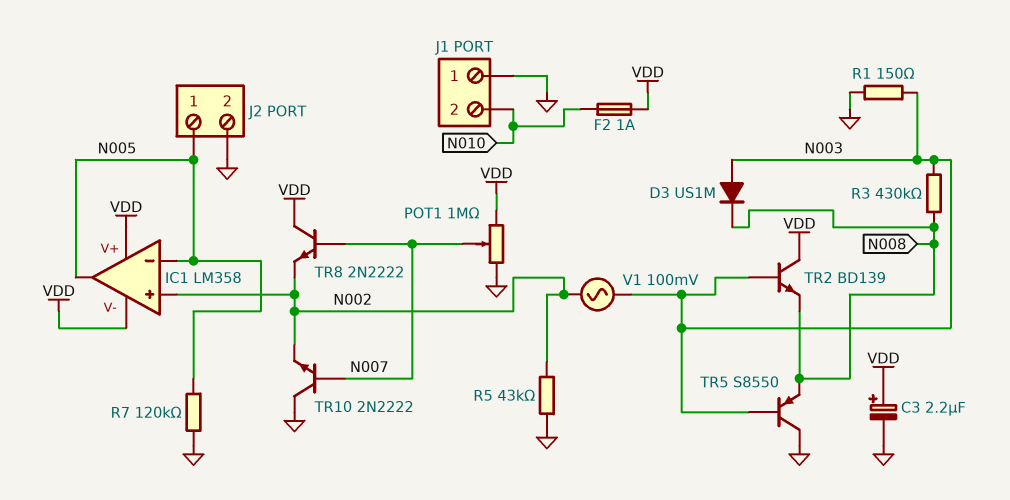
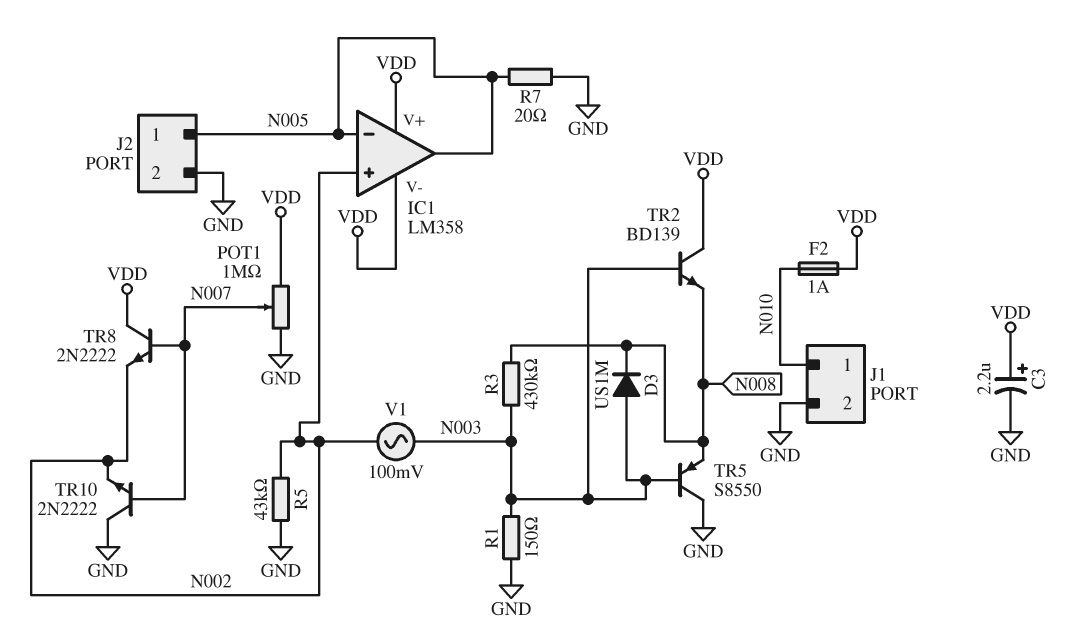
J1 pin 1: GND -> N010
J1 pin 2: N010 -> GND
R7: 120k (GND, N005) -> 20 (GND, N005)

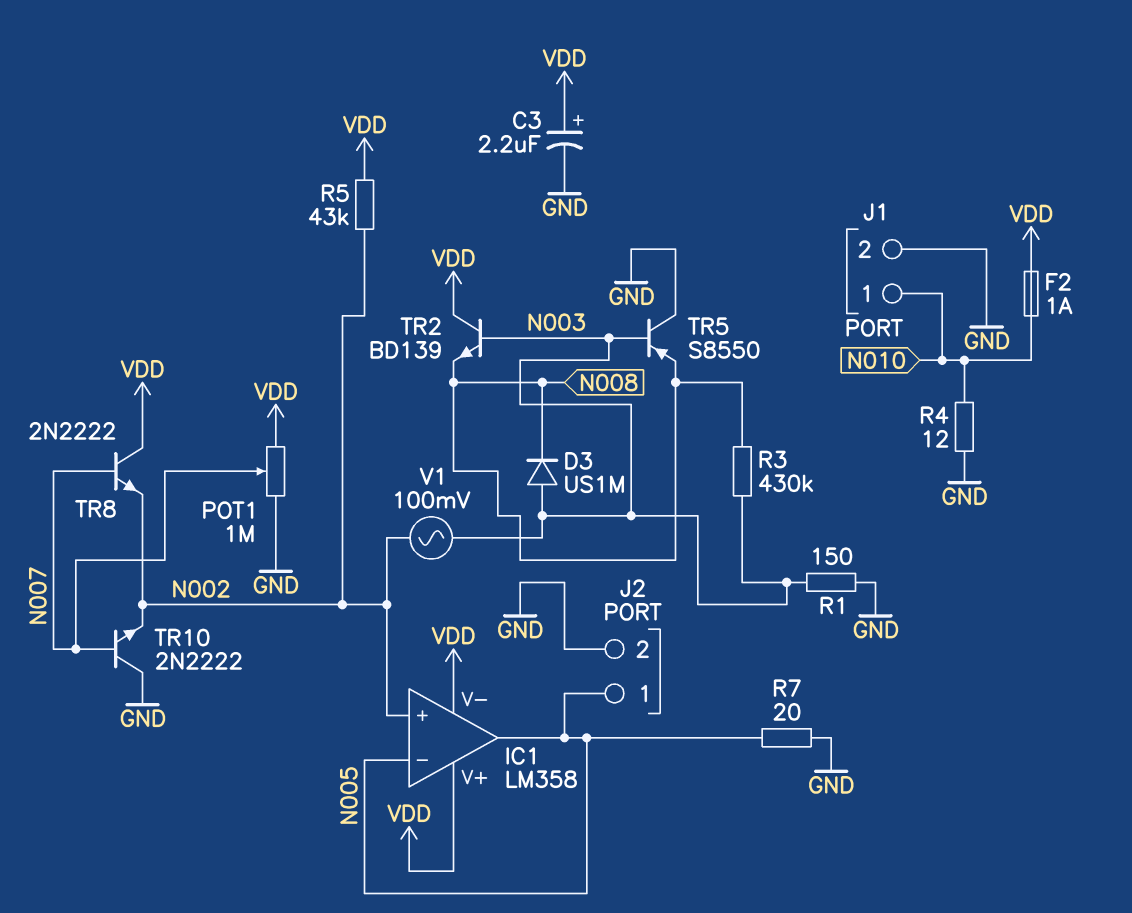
R4: none -> 12 (GND, N010)
R5: 43k (GND, N002) -> 43k (N002, VDD)

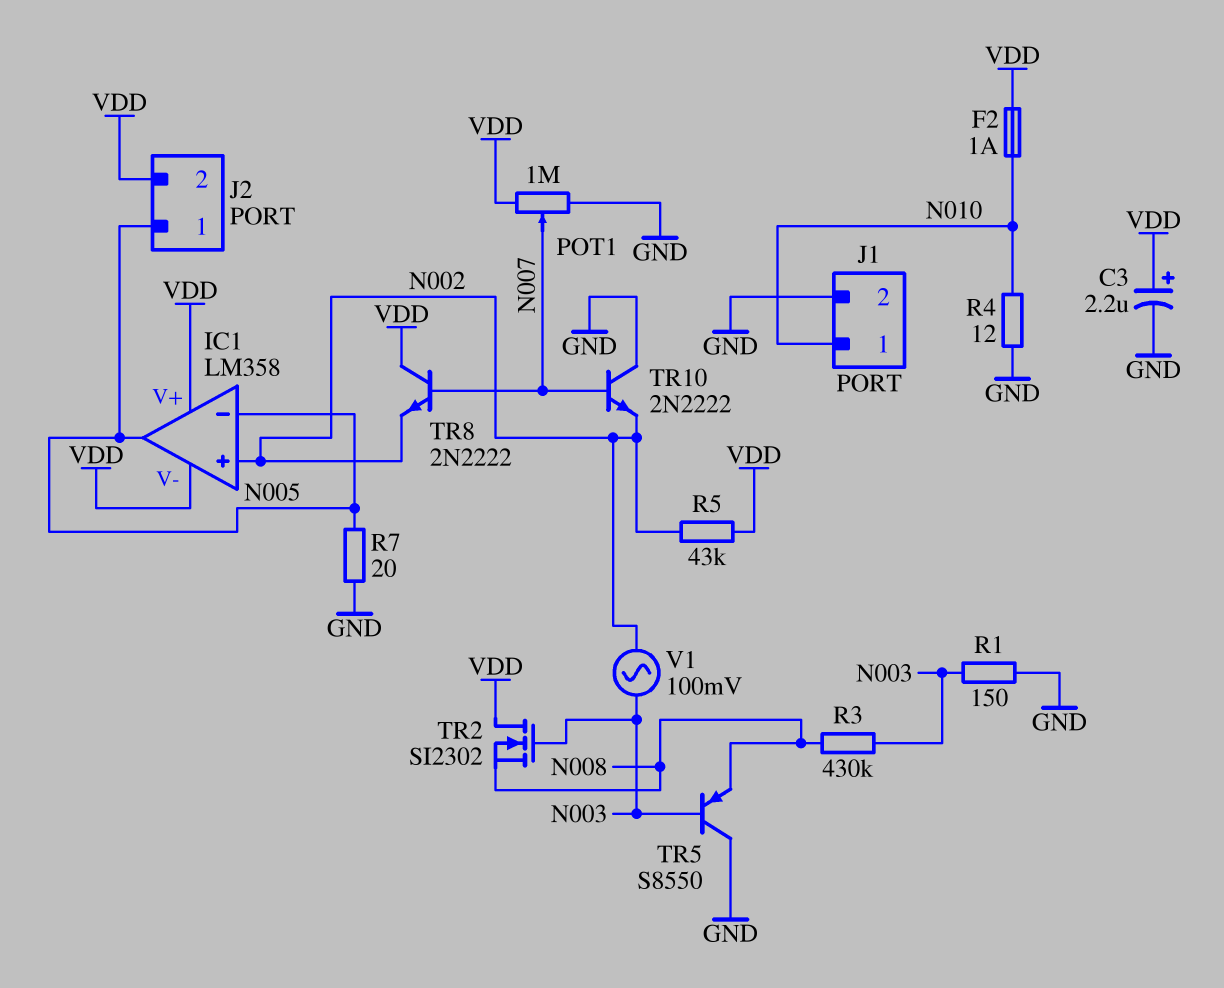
D3: diode US1M (A N003, K N008) -> none
J2 pin 2: GND -> VDD
TR2: NPN BD139 (B N003, C VDD, E N008) -> NMOS SI2302 (G N003, D VDD, S N008)

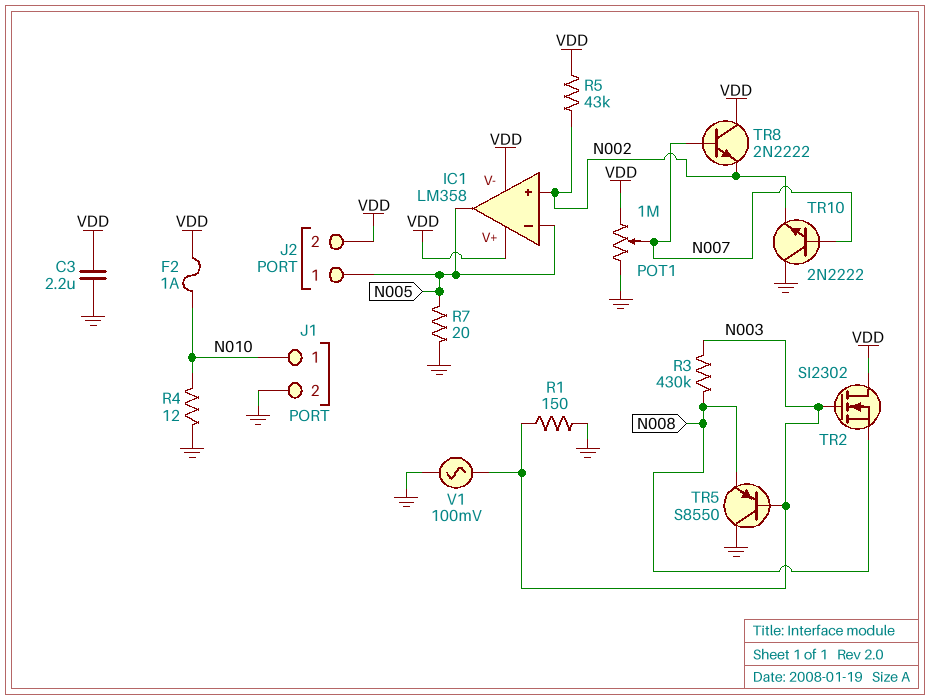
C3: 2.2uF (plus VDD, minus GND) -> 2.2uF (GND, VDD)
V1: AC 100mV (N002, N003) -> AC 100mV (GND, N003)

